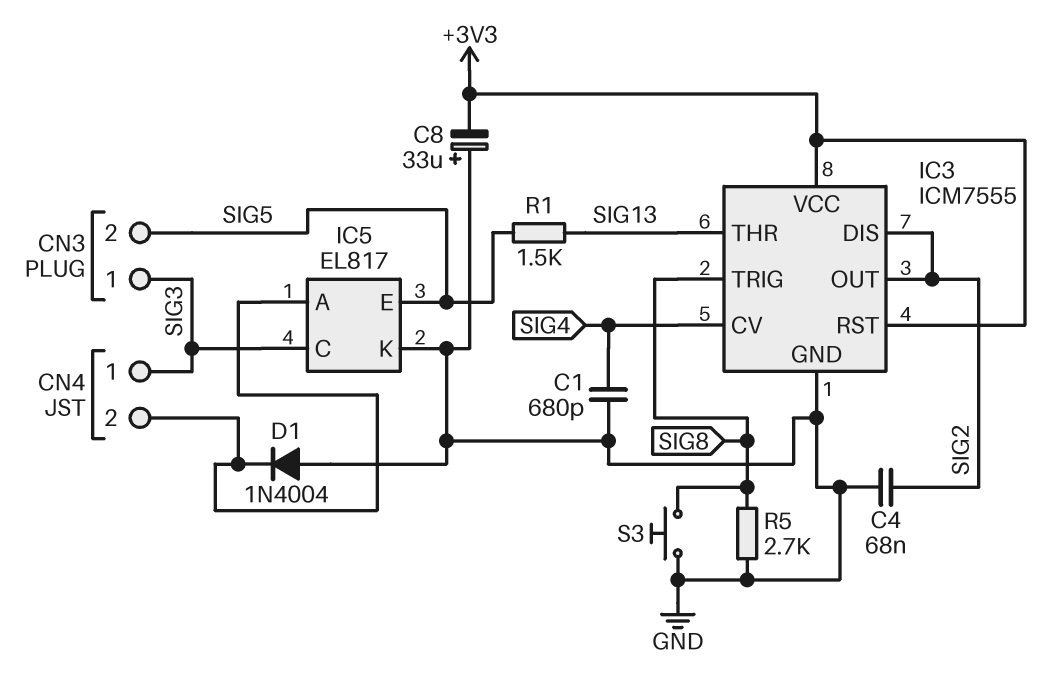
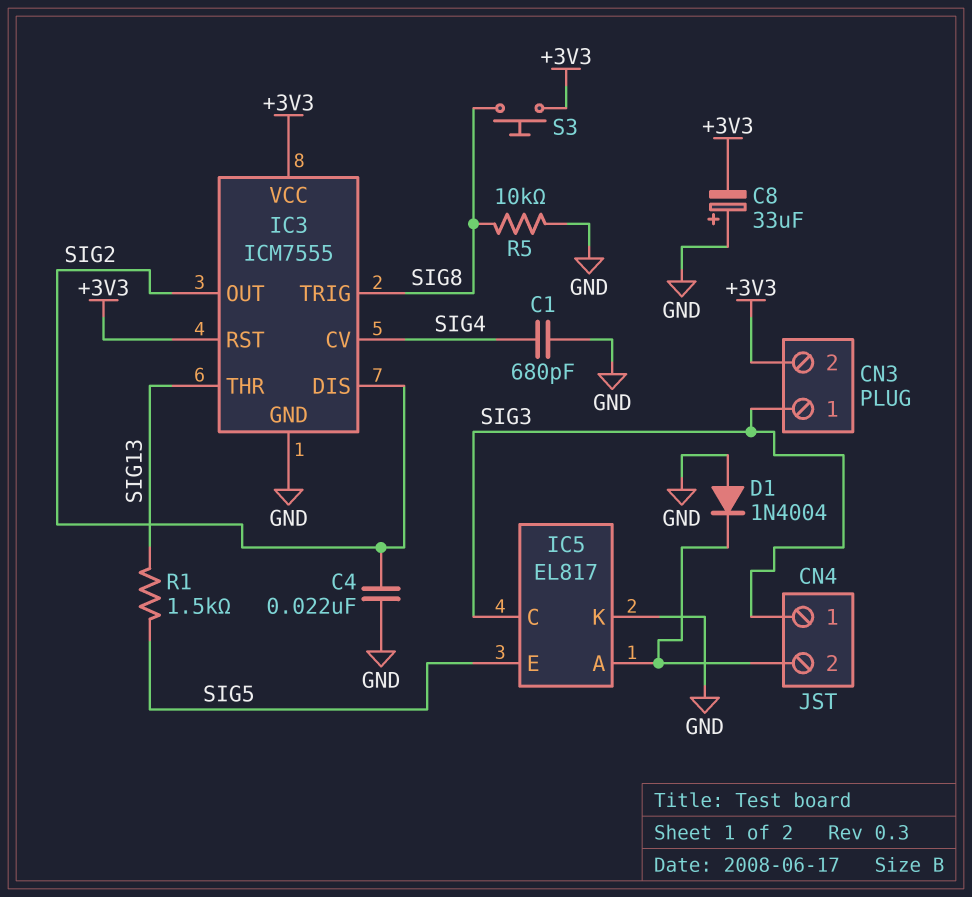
C4: 68nF (GND, SIG2) -> 22nF (GND, SIG2)
CN3 pin 2: SIG5 -> +3V3
R5: 2.7k (GND, SIG8) -> 10k (GND, SIG8)
S3: button (GND, SIG8) -> button (+3V3, SIG8)

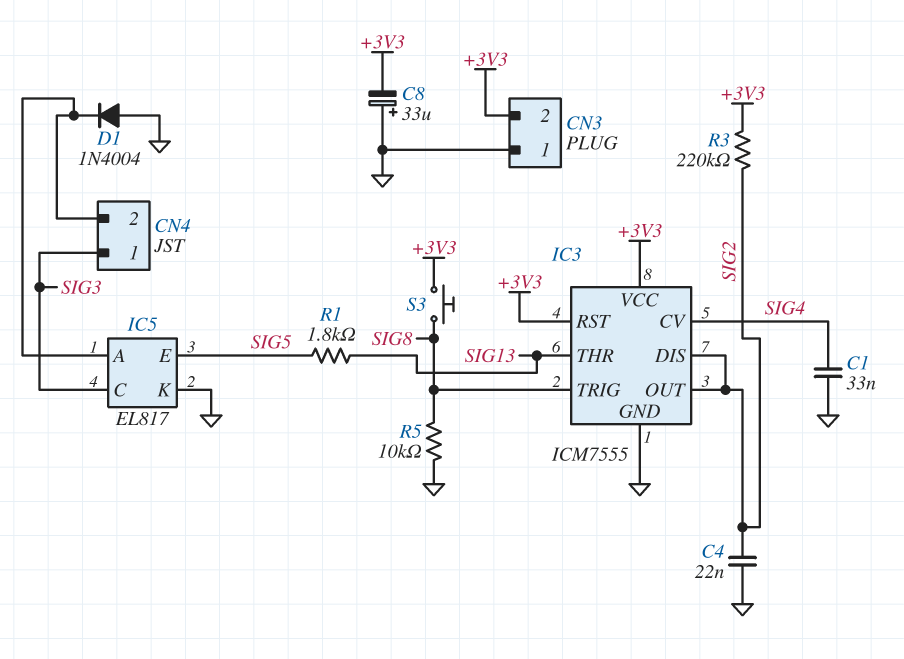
C1: 680pF (GND, SIG4) -> 33nF (GND, SIG4)
CN3 pin 1: SIG3 -> GND
R1: 1.5k (SIG5, SIG13) -> 1.8k (SIG5, SIG13)
R3: none -> 220k (+3V3, SIG2)

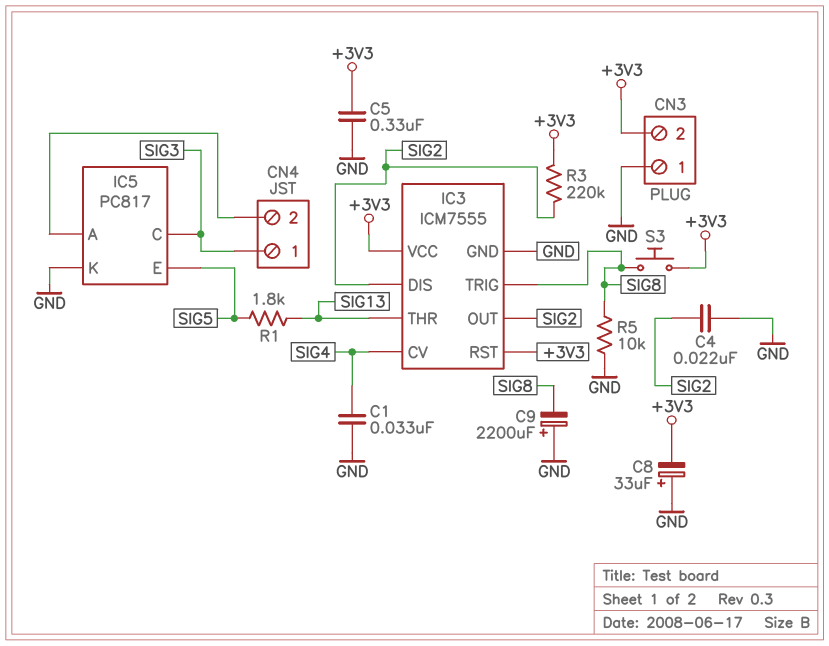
C5: none -> 330nF (+3V3, GND)
C9: none -> 2200uF (plus GND, minus SIG8)
D1: diode 1N4004 (A GND, K CN4/2) -> none
IC5: EL817 -> PC817

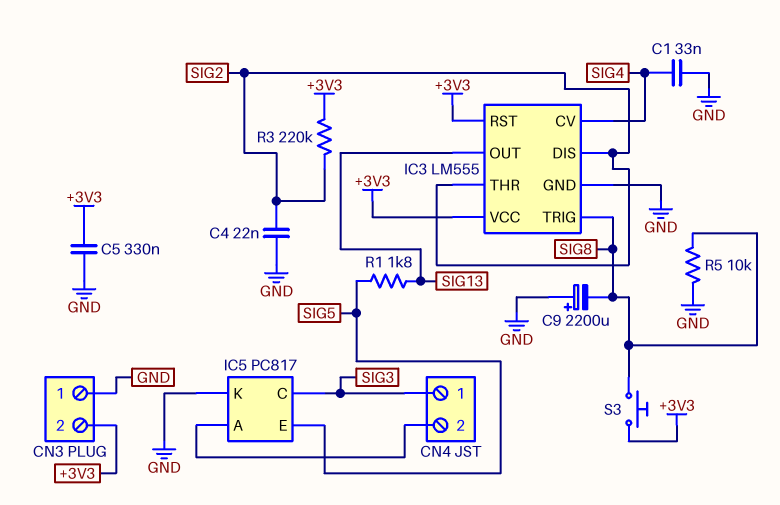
C8: 33uF (plus GND, minus +3V3) -> none
IC3: ICM7555 -> LM555
IC3 pin OUT: SIG2 -> SIG13
IC3 pin THR: SIG13 -> SIG2

